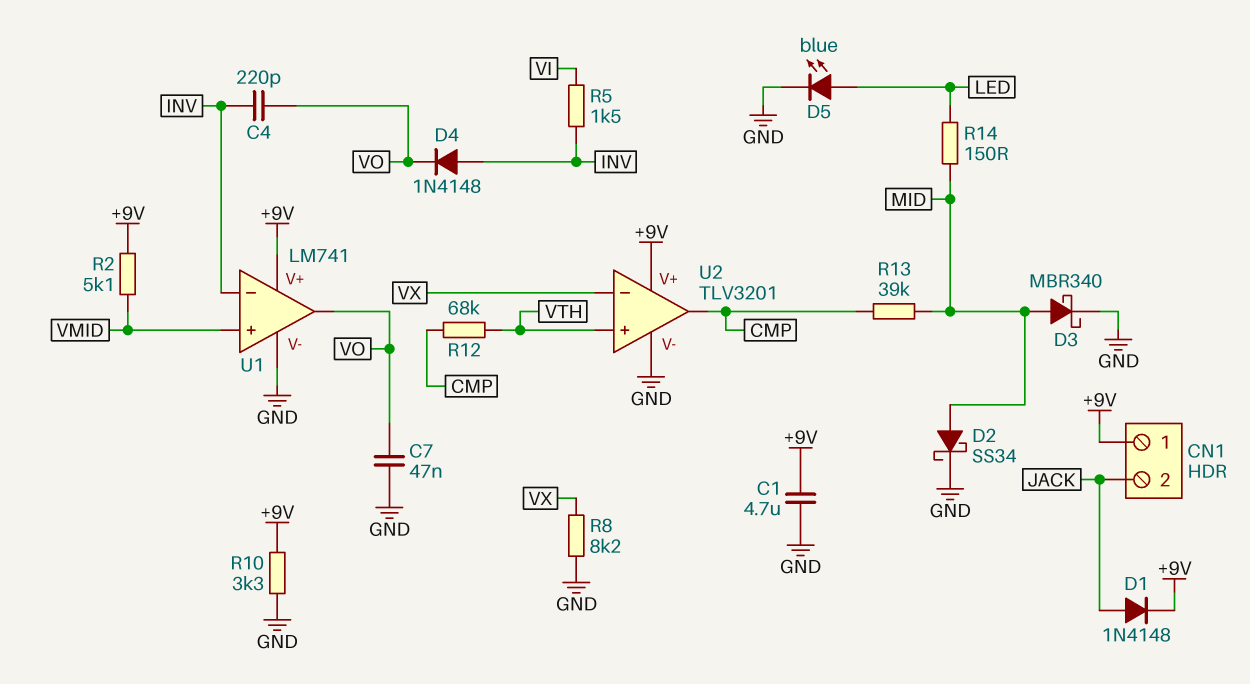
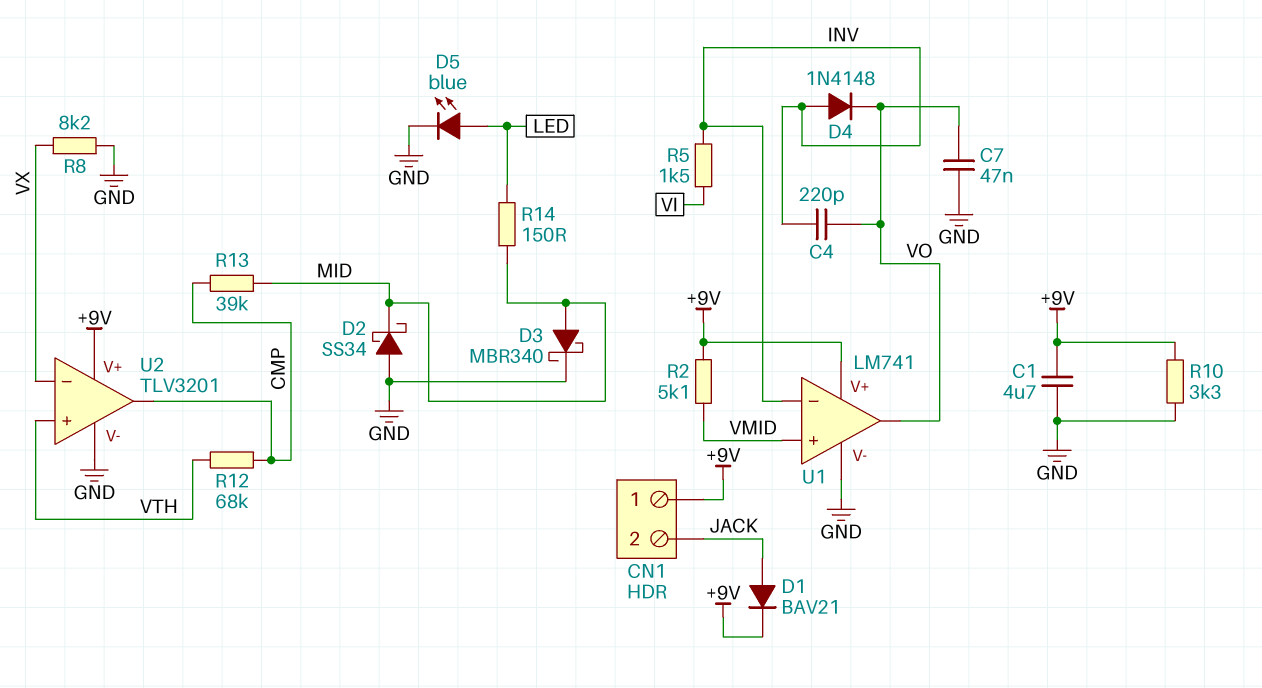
D1: diode 1N4148 (A JACK, K +9V) -> diode BAV21 (A JACK, K +9V)
D2: schottky SS34 (A MID, K GND) -> schottky SS34 (A GND, K MID)

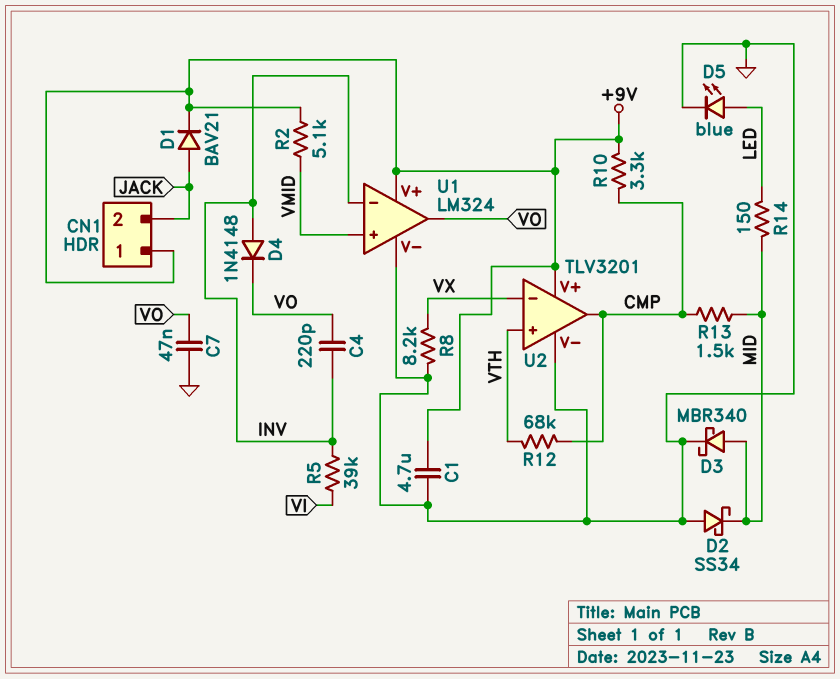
R5: 1.5k (INV, VI) -> 39k (INV, VI)
R10: 3.3k (+9V, GND) -> 3.3k (+9V, CMP)
R13: 39k (CMP, MID) -> 1.5k (CMP, MID)
U1: LM741 -> LM324

